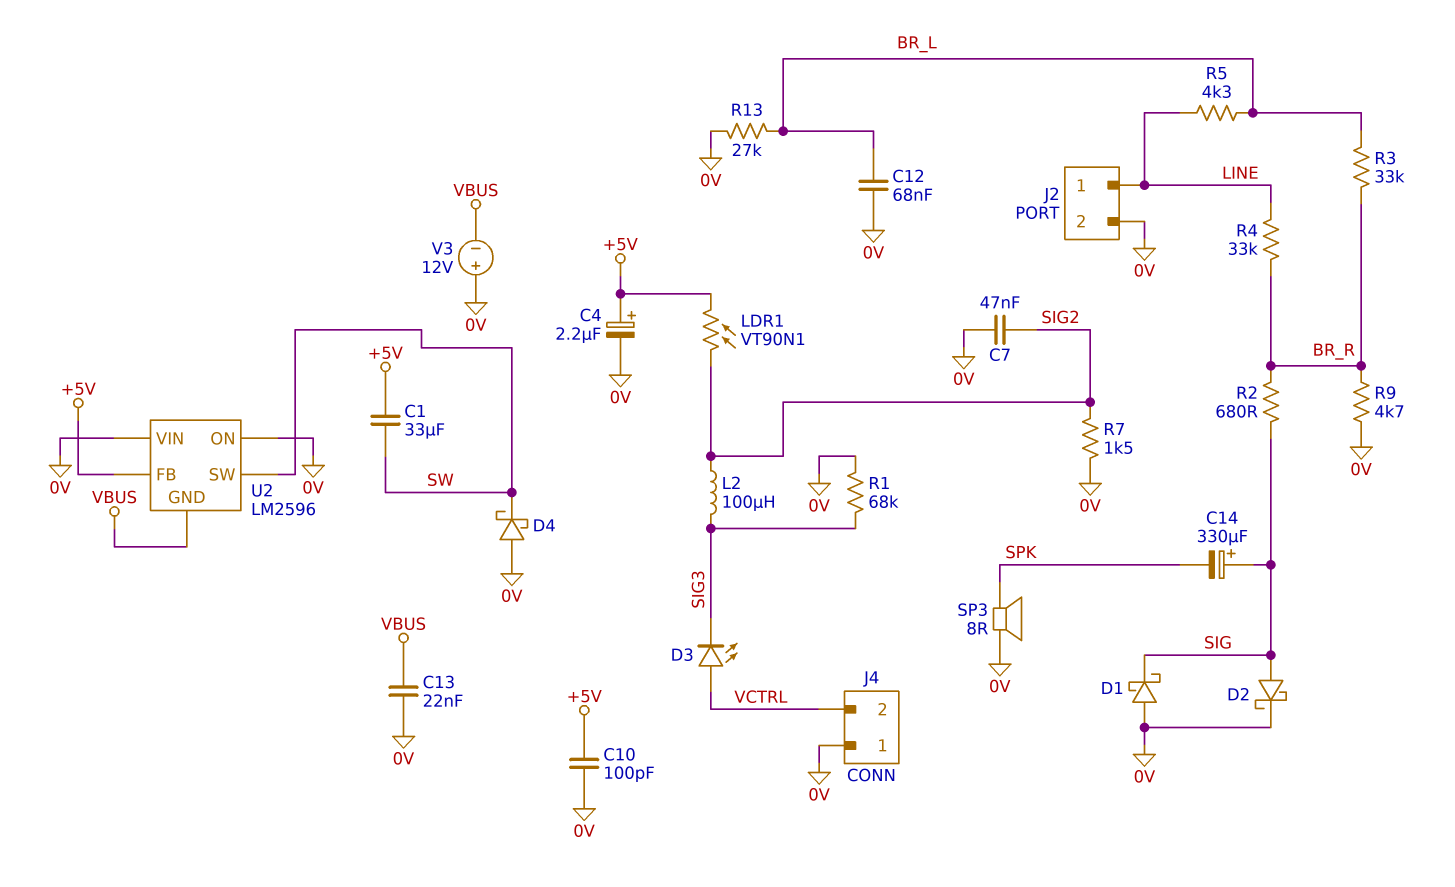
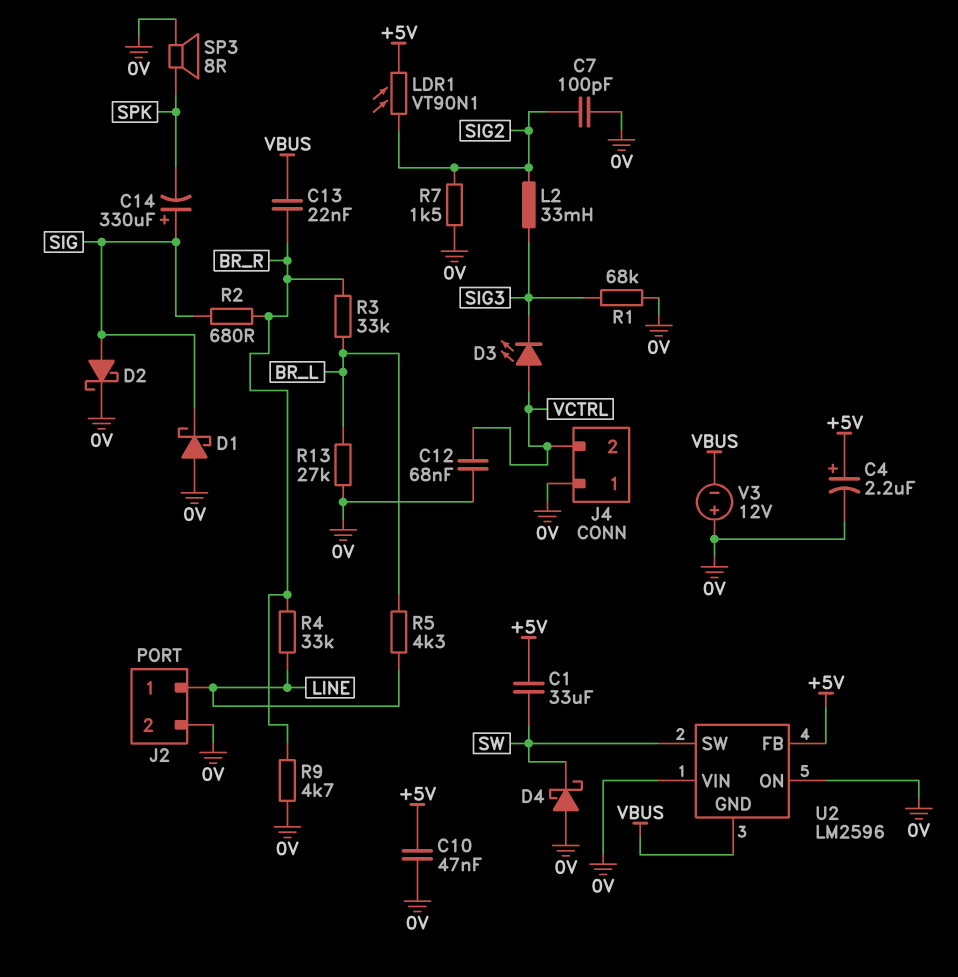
C7: 47nF (0V, SIG2) -> 100pF (0V, SIG2)
C10: 100pF (+5V, 0V) -> 47nF (+5V, 0V)
C12: 68nF (0V, BR_L) -> 68nF (0V, VCTRL)
C13: 22nF (0V, VBUS) -> 22nF (BR_R, VBUS)
L2: 100uH (SIG2, SIG3) -> 33mH (SIG2, SIG3)

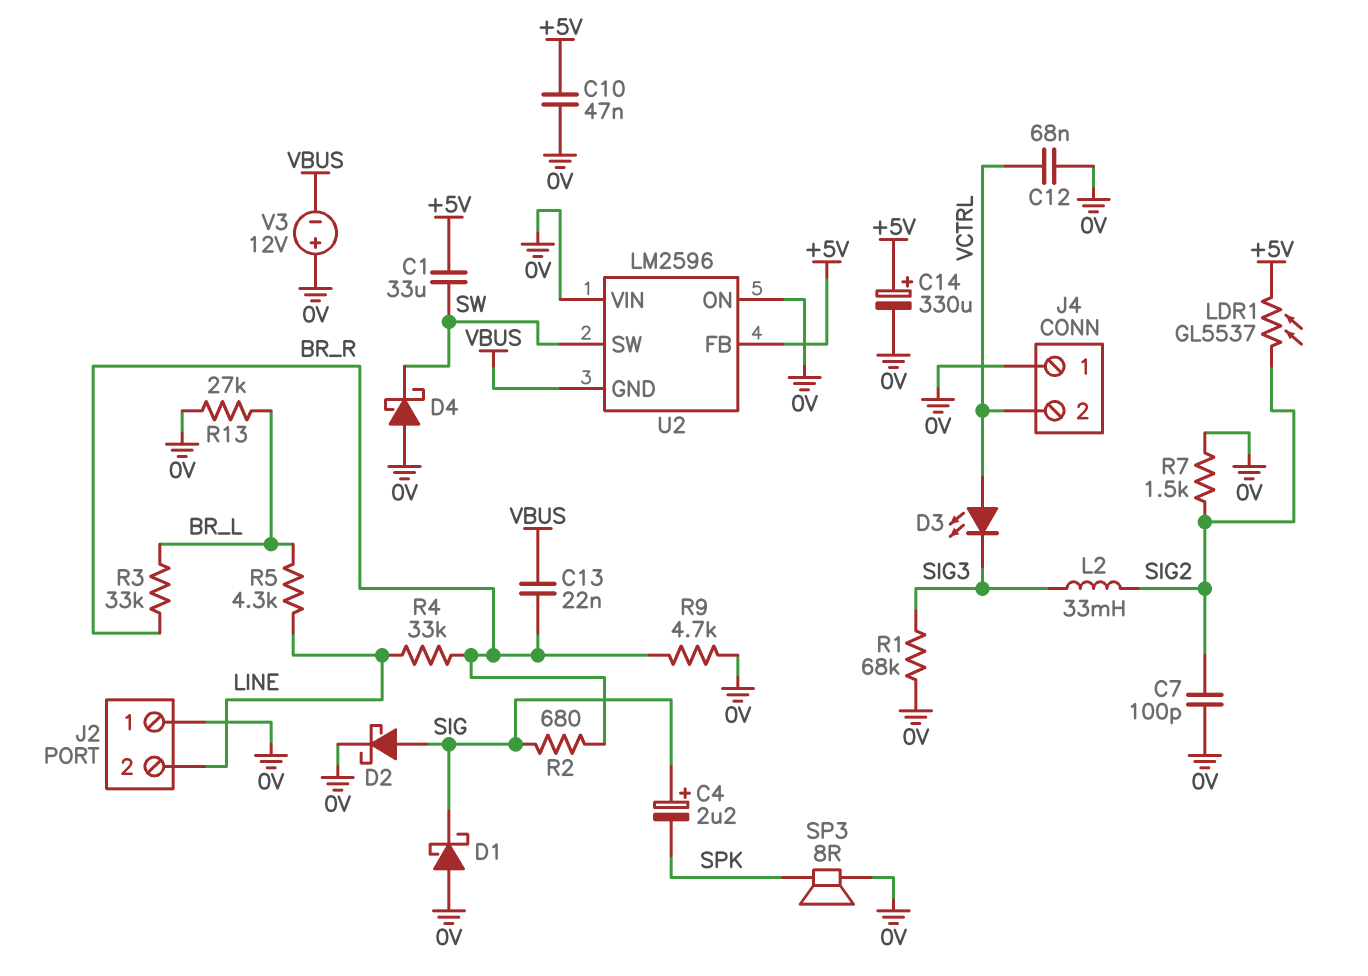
C4: 2.2uF (plus +5V, minus 0V) -> 2.2uF (plus SIG, minus SPK)
C14: 330uF (plus SIG, minus SPK) -> 330uF (plus +5V, minus 0V)
J2 pin 1: LINE -> 0V
J2 pin 2: 0V -> LINE
LDR1: VT90N1 (+5V, SIG2) -> GL5537 (+5V, SIG2)

